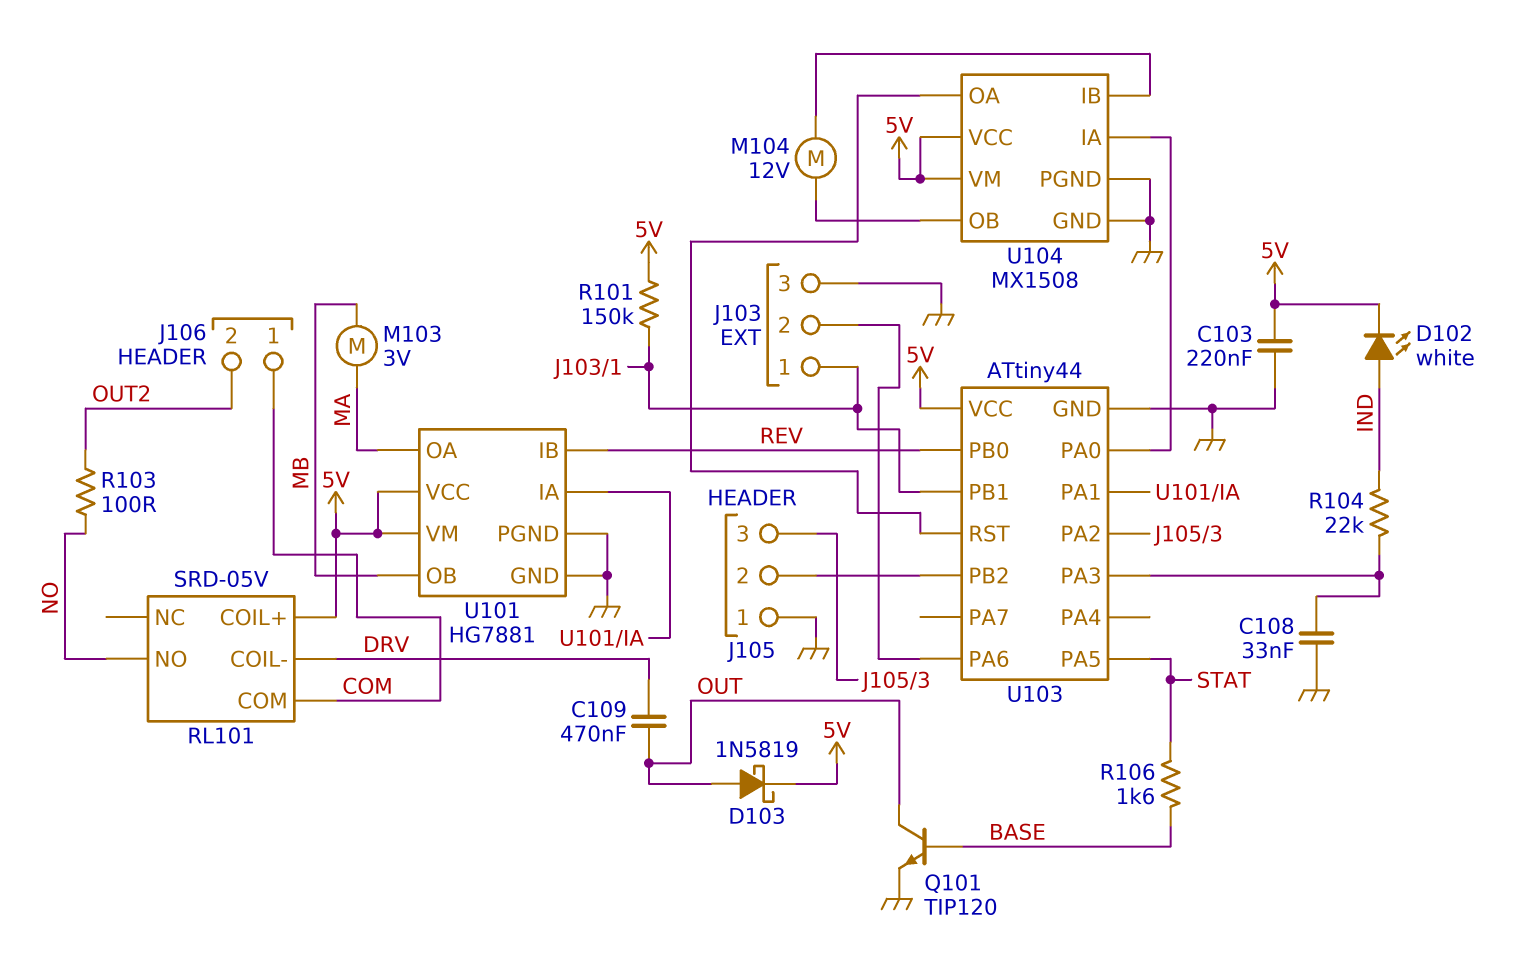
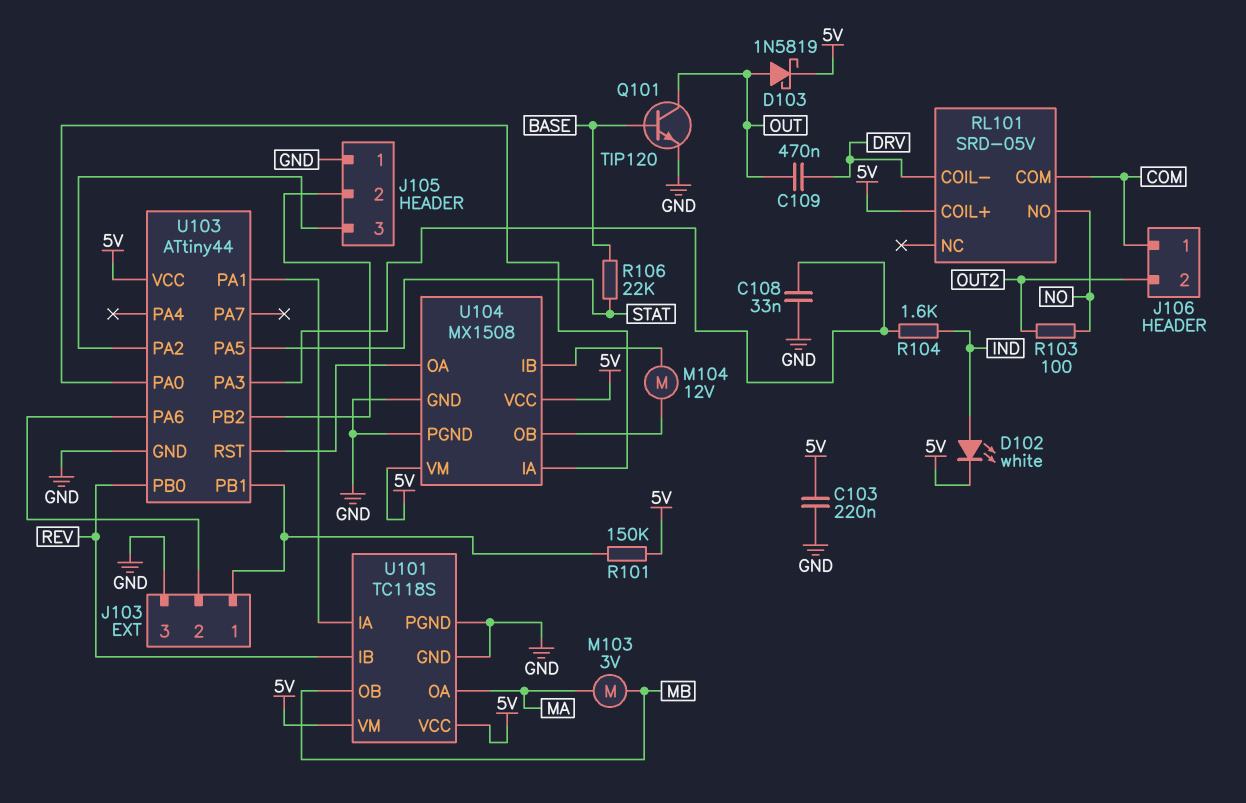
R104: 22k (IND, U103/PA3) -> 1.6k (IND, U103/PA3)
R106: 1.6k (BASE, STAT) -> 22k (BASE, STAT)
U101: HG7881 -> TC118S

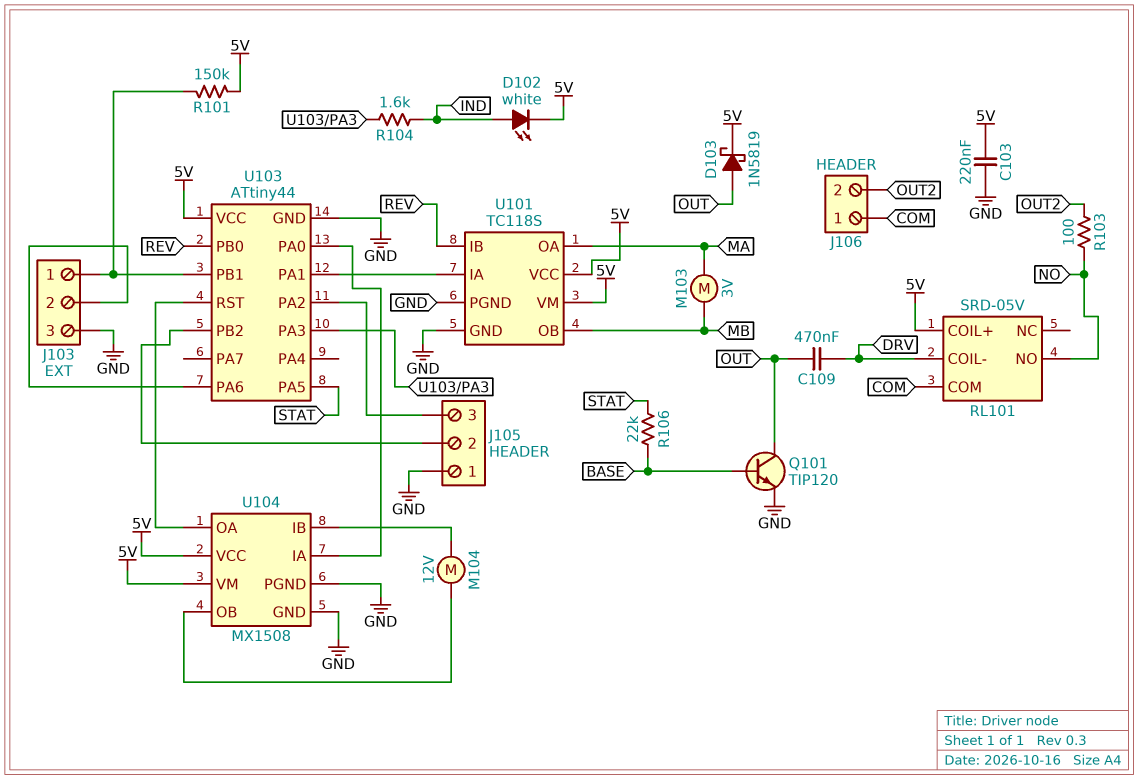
C108: 33nF (GND, U103/PA3) -> none

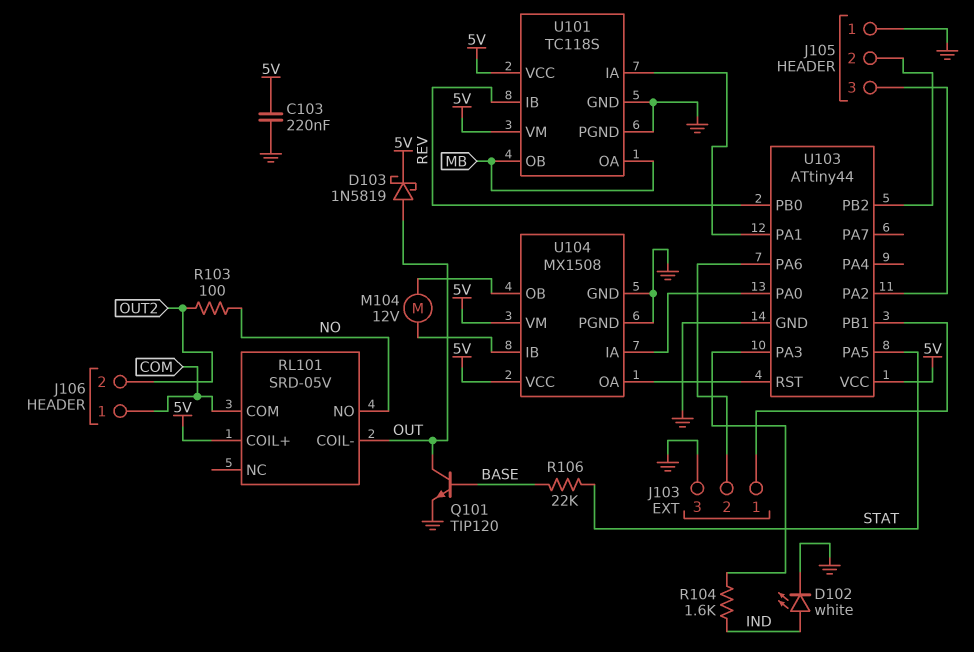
C109: 470nF (DRV, OUT) -> none
D102: LED white (A IND, K 5V) -> LED white (A IND, K GND)
M103: motor 3V (MA, MB) -> none
R101: 150k (5V, J103/1) -> none
RL101 pin COIL-: DRV -> OUT
U101 pin OA: MA -> MB

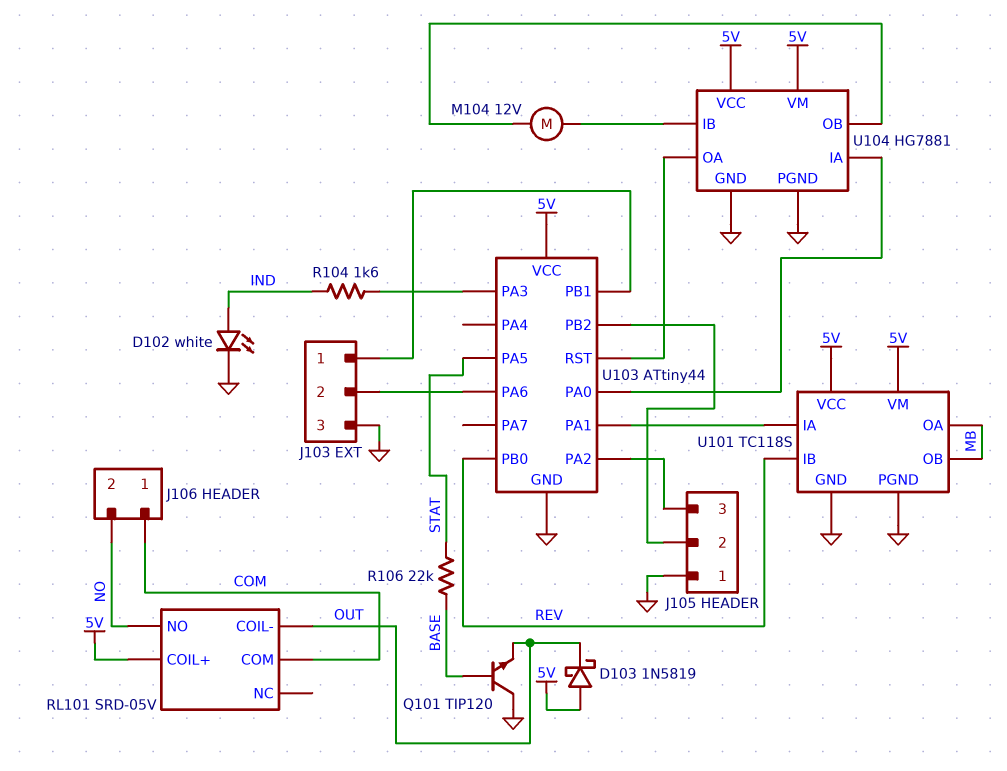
C103: 220nF (5V, GND) -> none
D103: schottky 1N5819 (A OUT, K 5V) -> schottky 1N5819 (A 5V, K OUT)
J106 pin 2: OUT2 -> NO
Q101: NPN TIP120 (B BASE, C OUT, E GND) -> NPN TIP120 (B BASE, C GND, E OUT)
R103: 100 (NO, OUT2) -> none
U104: MX1508 -> HG7881

